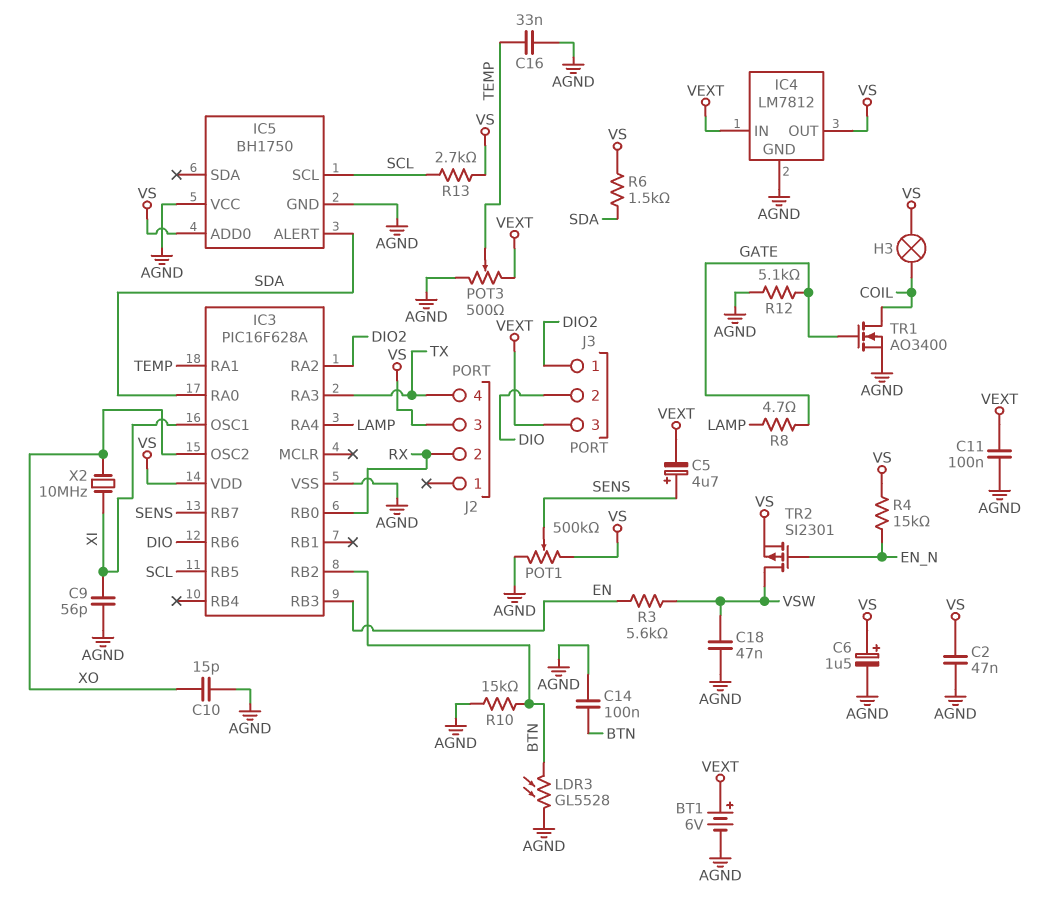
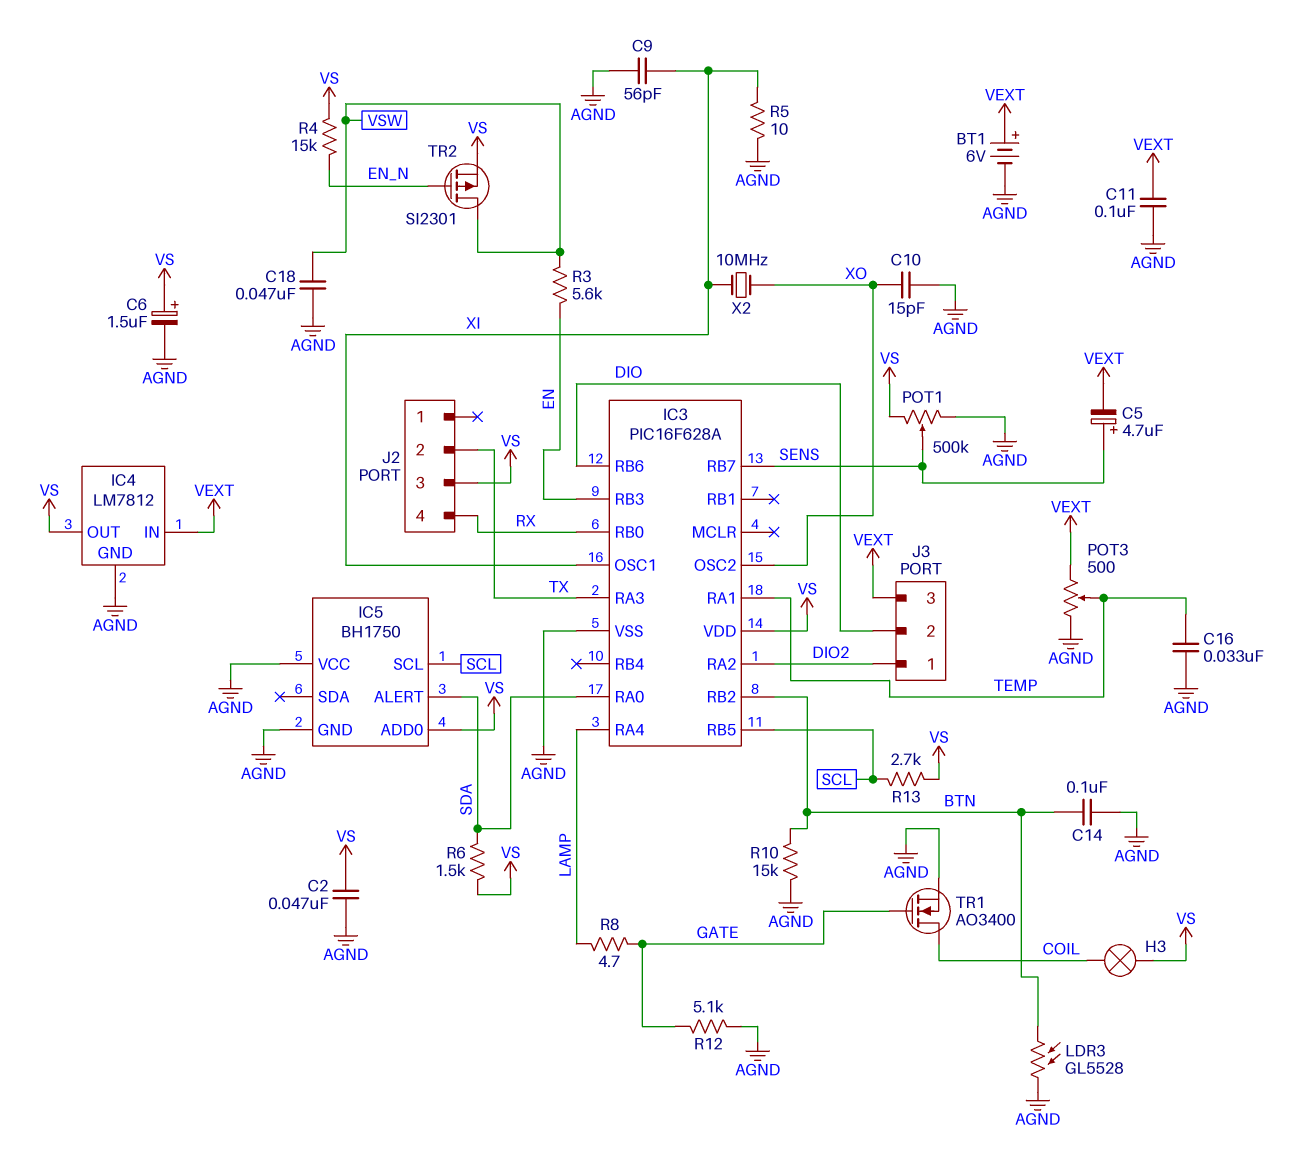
J2 pin 2: RX -> TX
J2 pin 4: TX -> RX
R5: none -> 10 (AGND, XI)

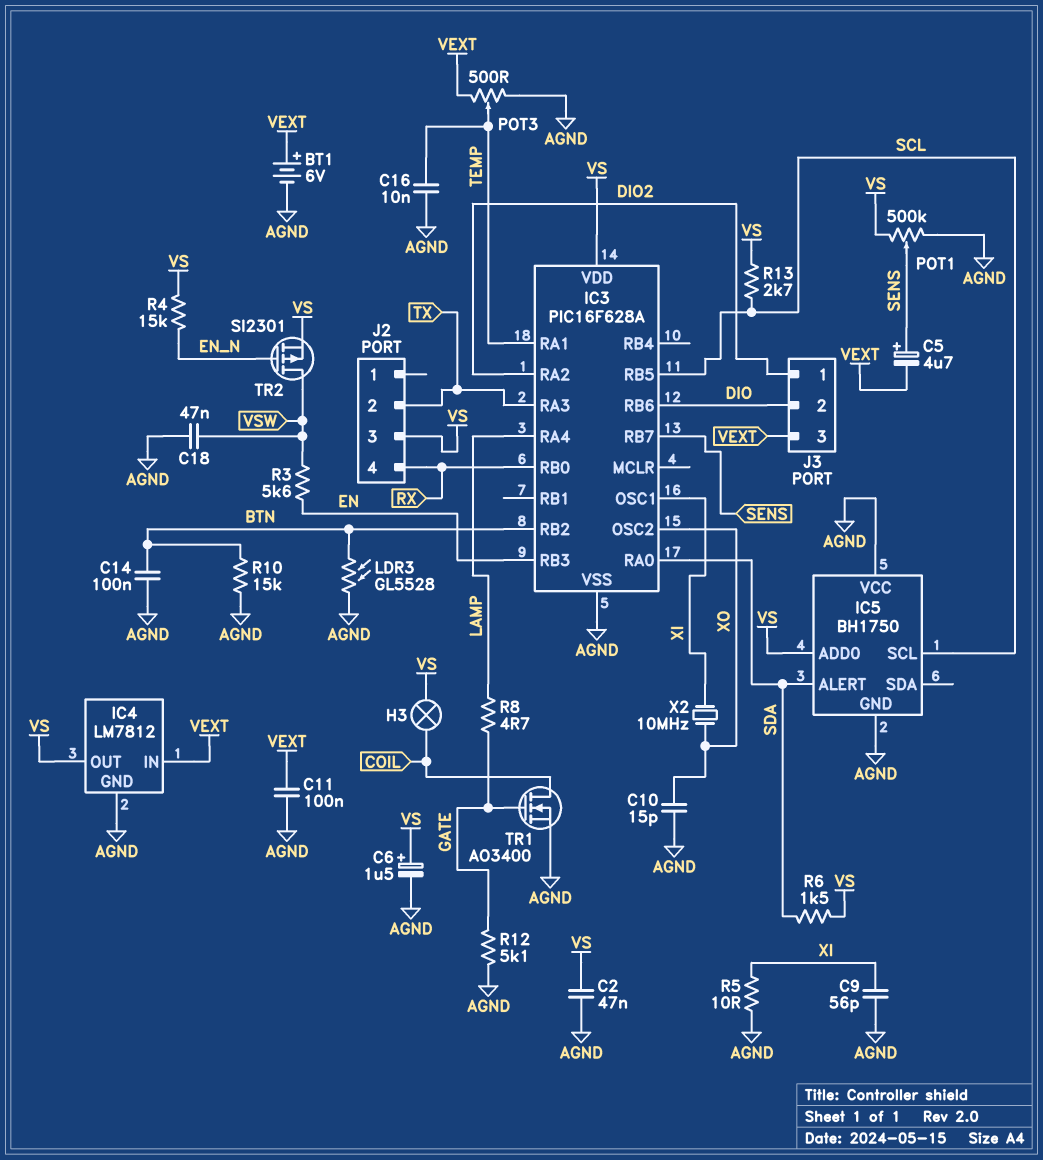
C16: 33nF (AGND, TEMP) -> 10nF (AGND, TEMP)

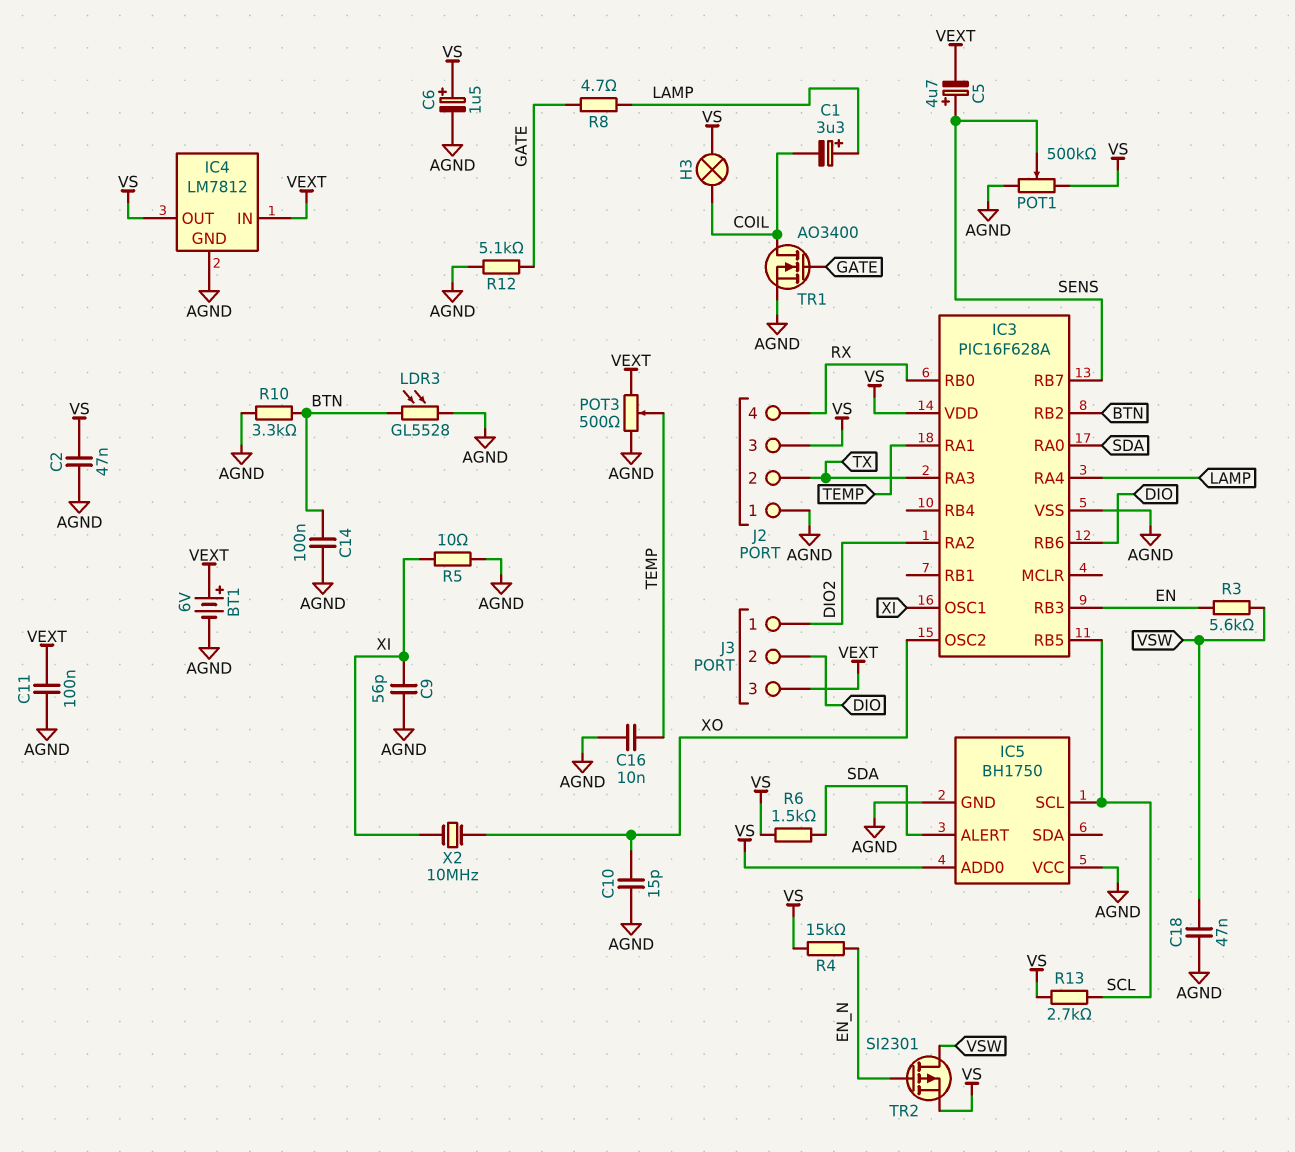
C1: none -> 3.3uF (plus LAMP, minus COIL)
J2 pin 1: none -> AGND
R10: 15k (AGND, BTN) -> 3.3k (AGND, BTN)

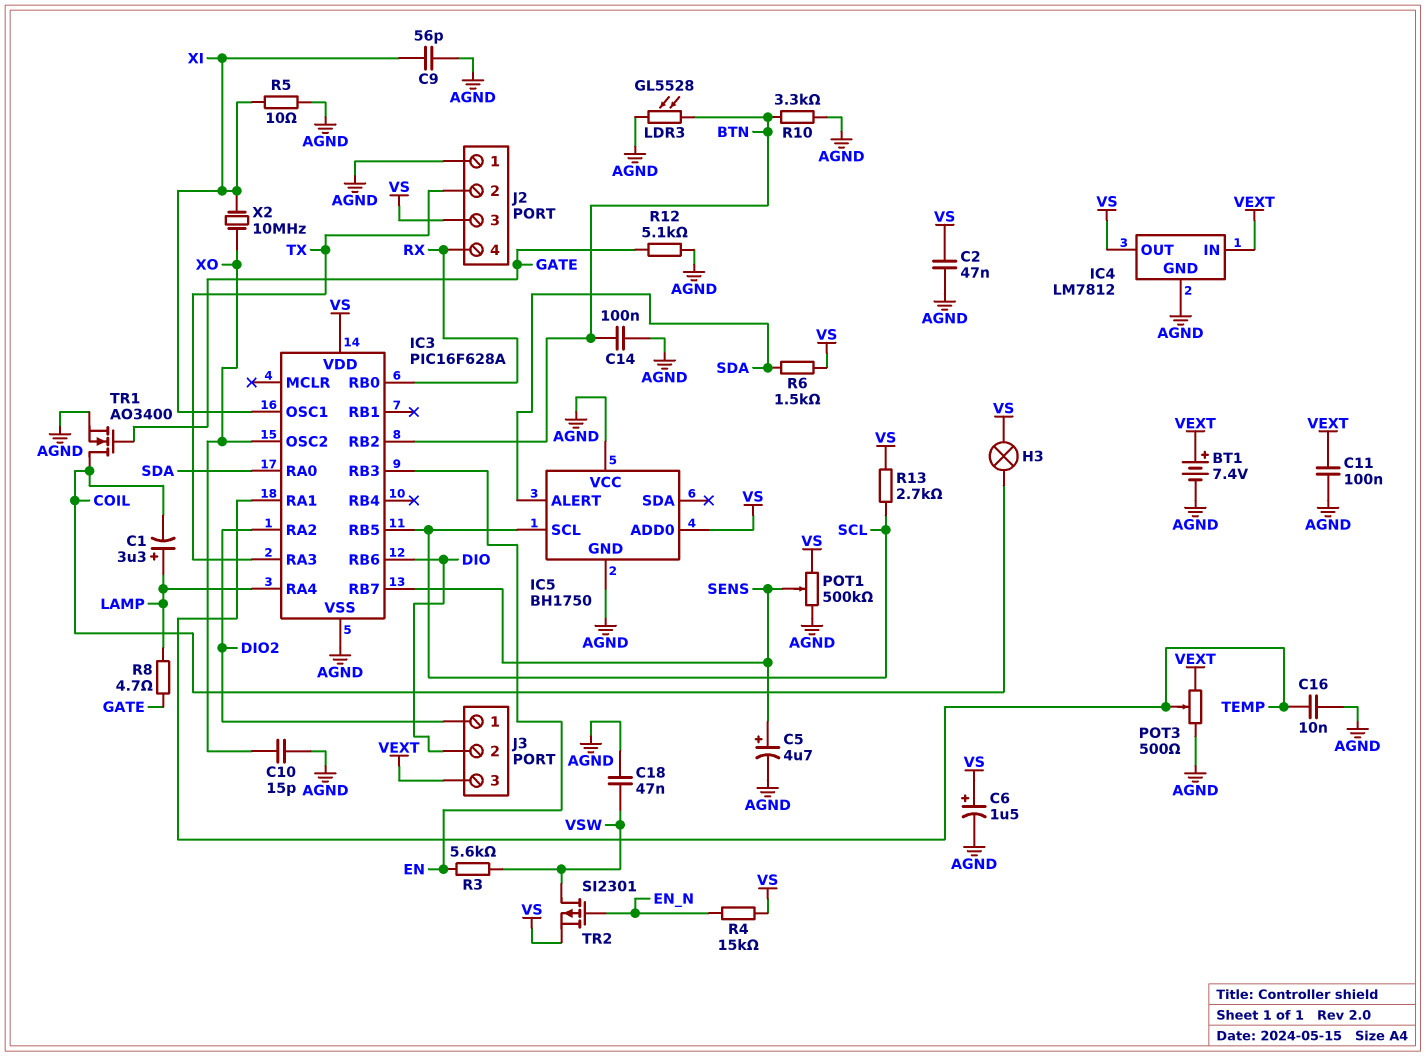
BT1: 6V (plus VEXT, minus AGND) -> 7.4V (plus VEXT, minus AGND)
C5: 4.7uF (plus SENS, minus VEXT) -> 4.7uF (plus SENS, minus AGND)

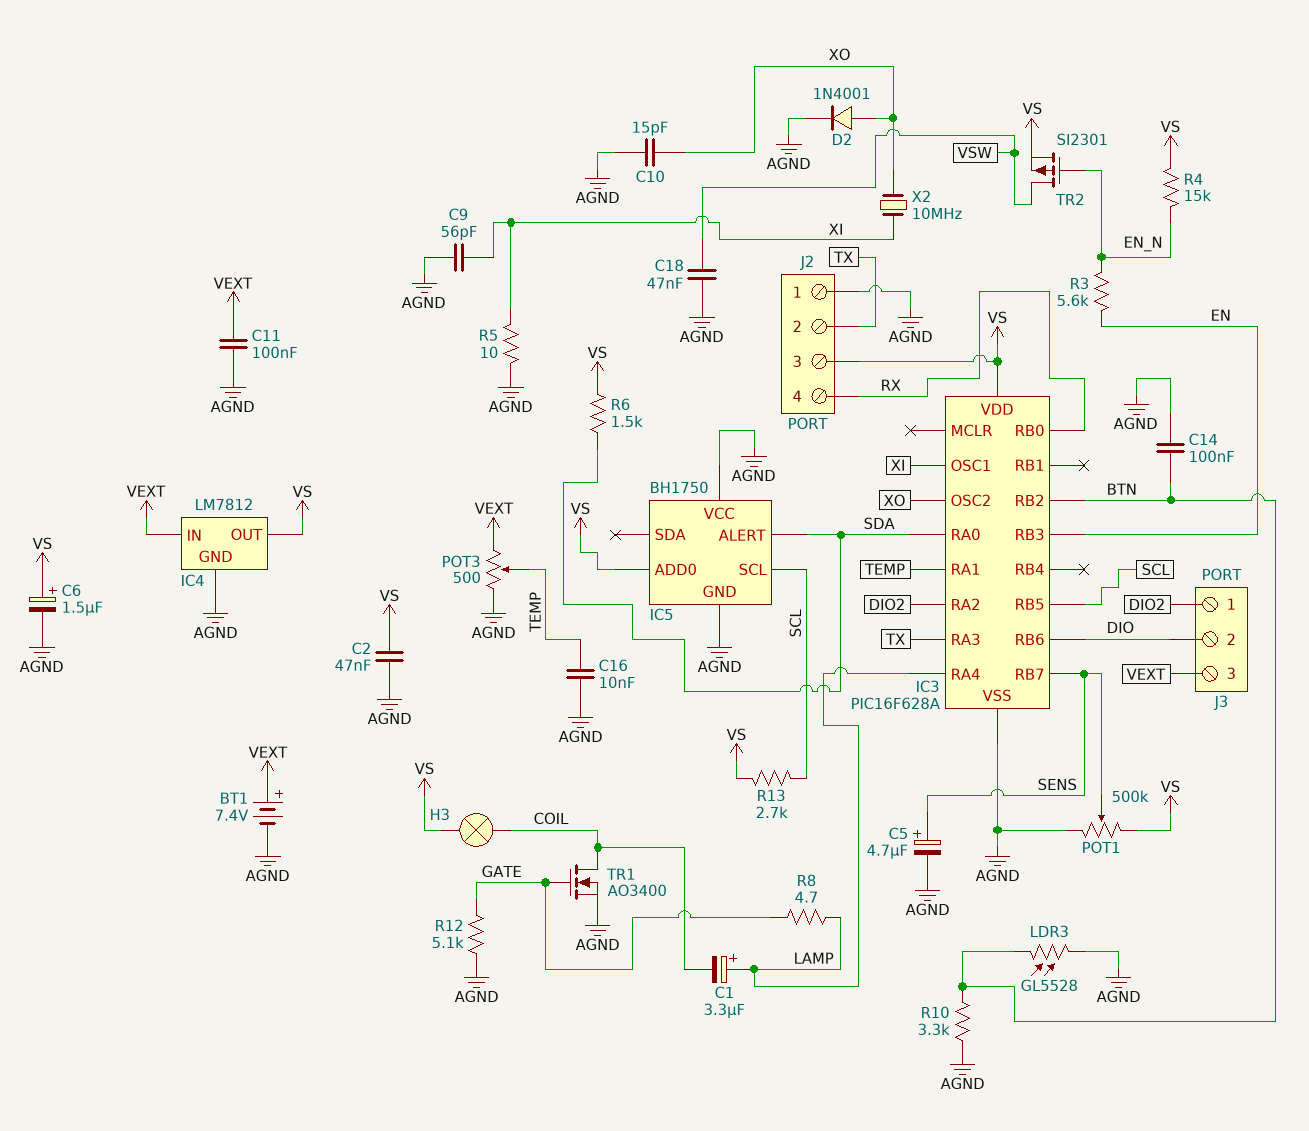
D2: none -> diode 1N4001 (A XO, K AGND)
R3: 5.6k (EN, VSW) -> 5.6k (EN, EN_N)

